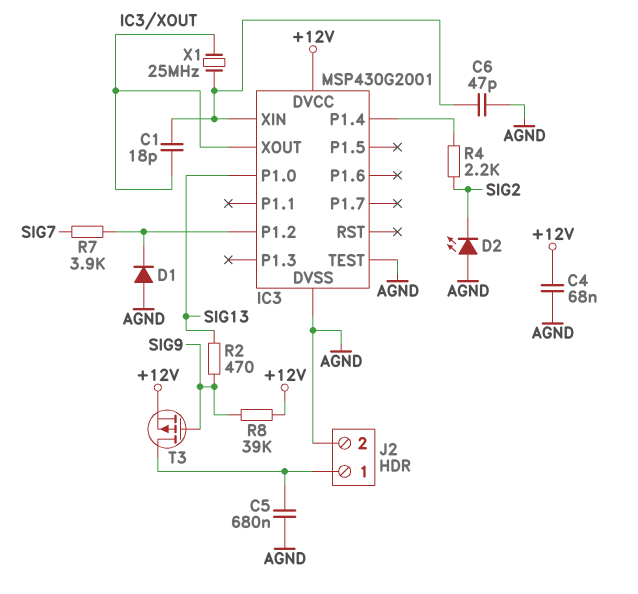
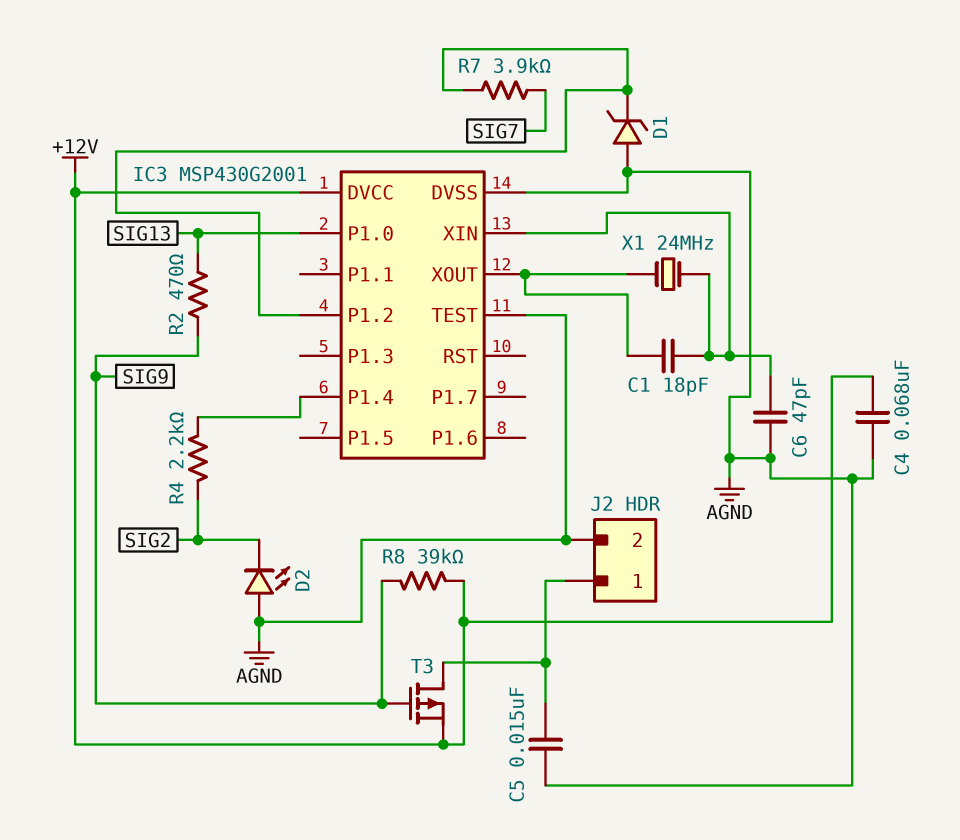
C5: 680nF (AGND, J2/1) -> 15nF (AGND, J2/1)
D1: diode (A AGND, K IC3/P1.2) -> zener (A AGND, K IC3/P1.2)
X1: 25MHz (IC3/XIN, IC3/XOUT) -> 24MHz (IC3/XIN, IC3/XOUT)

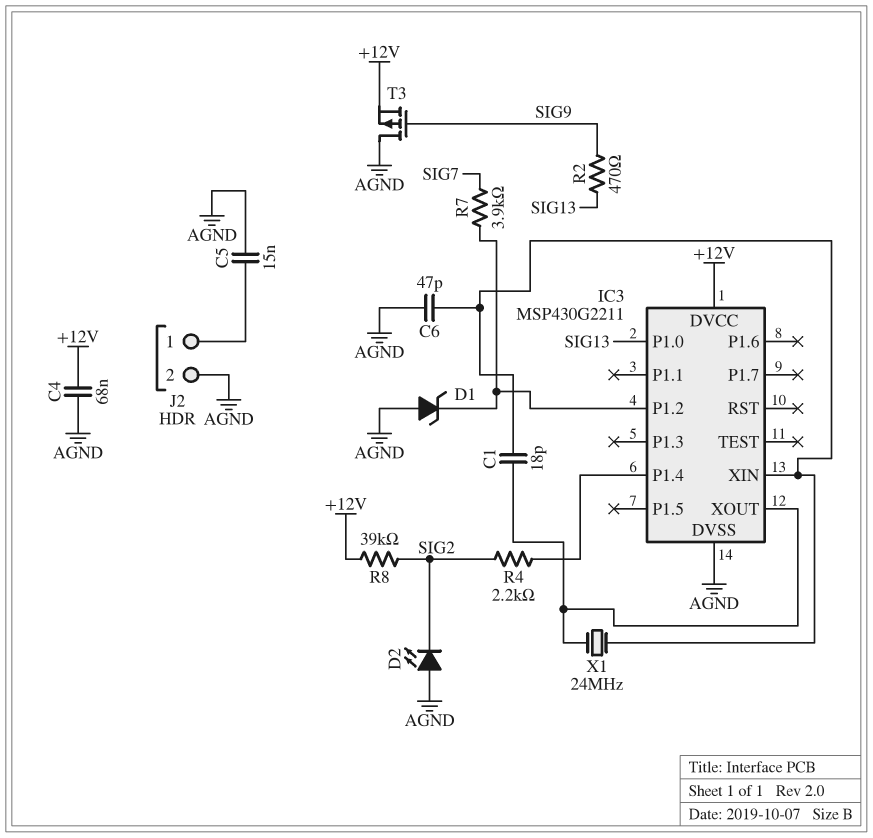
IC3: MSP430G2001 -> MSP430G2211
IC3 pin TEST: AGND -> none
R8: 39k (+12V, SIG9) -> 39k (+12V, SIG2)
T3: PMOS (G SIG9, D J2/1, S +12V) -> PMOS (G SIG9, D AGND, S +12V)

